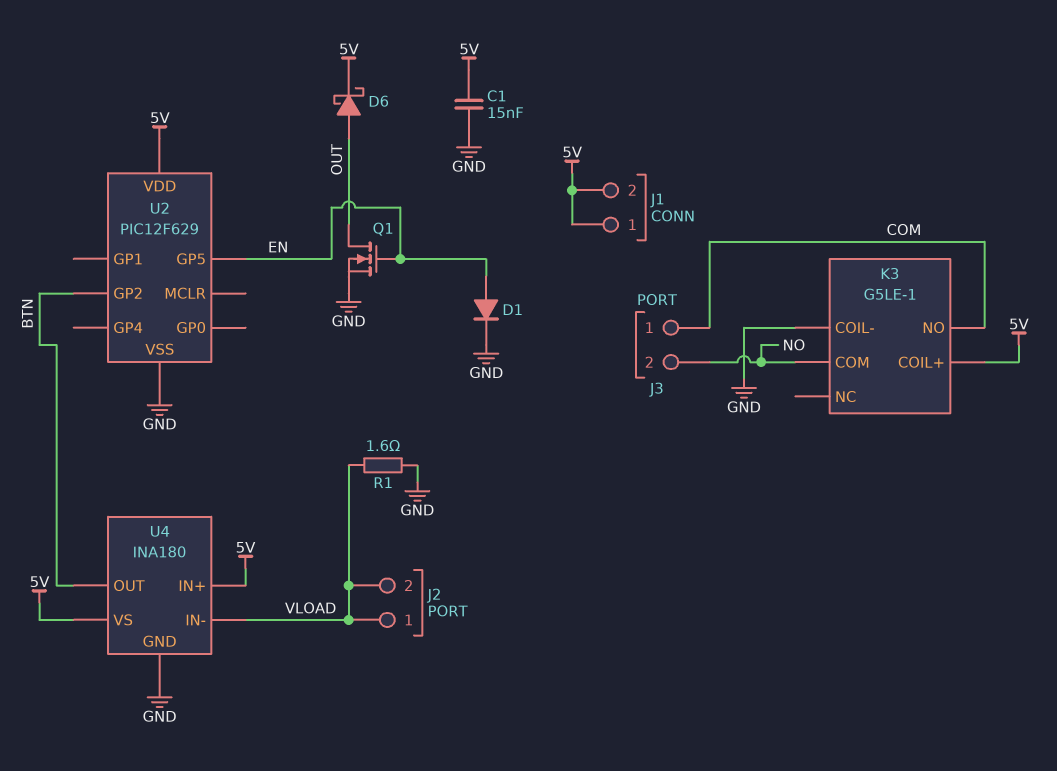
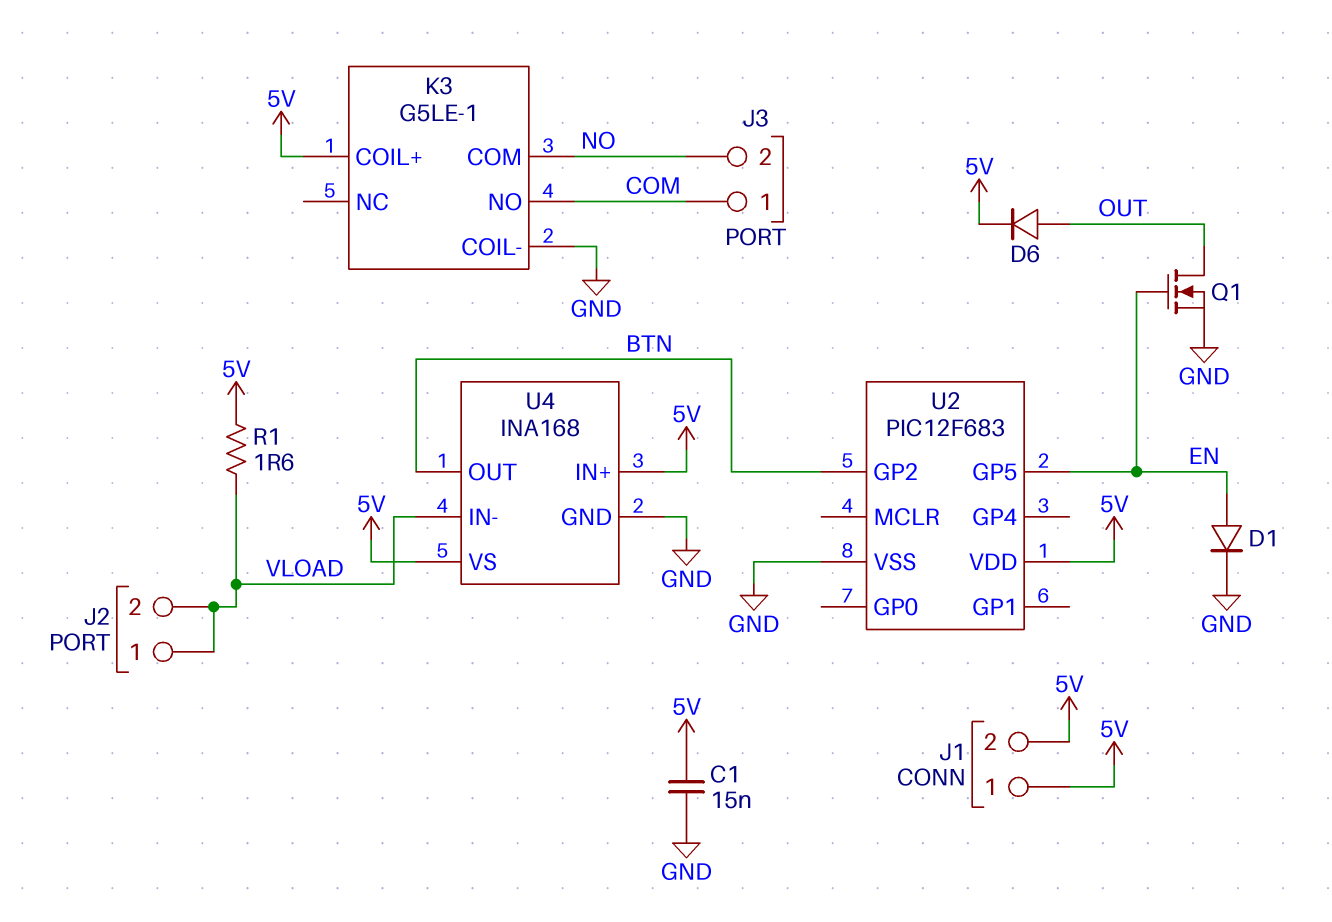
D6: schottky (A OUT, K 5V) -> diode (A OUT, K 5V)
R1: 1.6 (GND, VLOAD) -> 1.6 (5V, VLOAD)
U2: PIC12F629 -> PIC12F683
U4: INA180 -> INA168

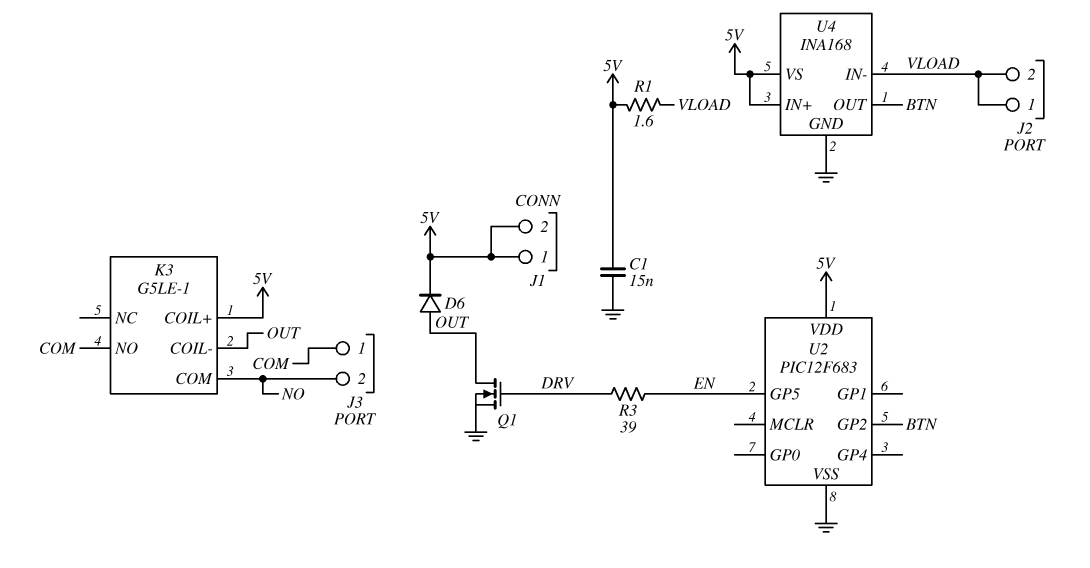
D1: diode (A EN, K GND) -> none
K3 pin COIL-: GND -> OUT
Q1: NMOS (G EN, D OUT, S GND) -> NMOS (G DRV, D OUT, S GND)
R3: none -> 39 (DRV, EN)

